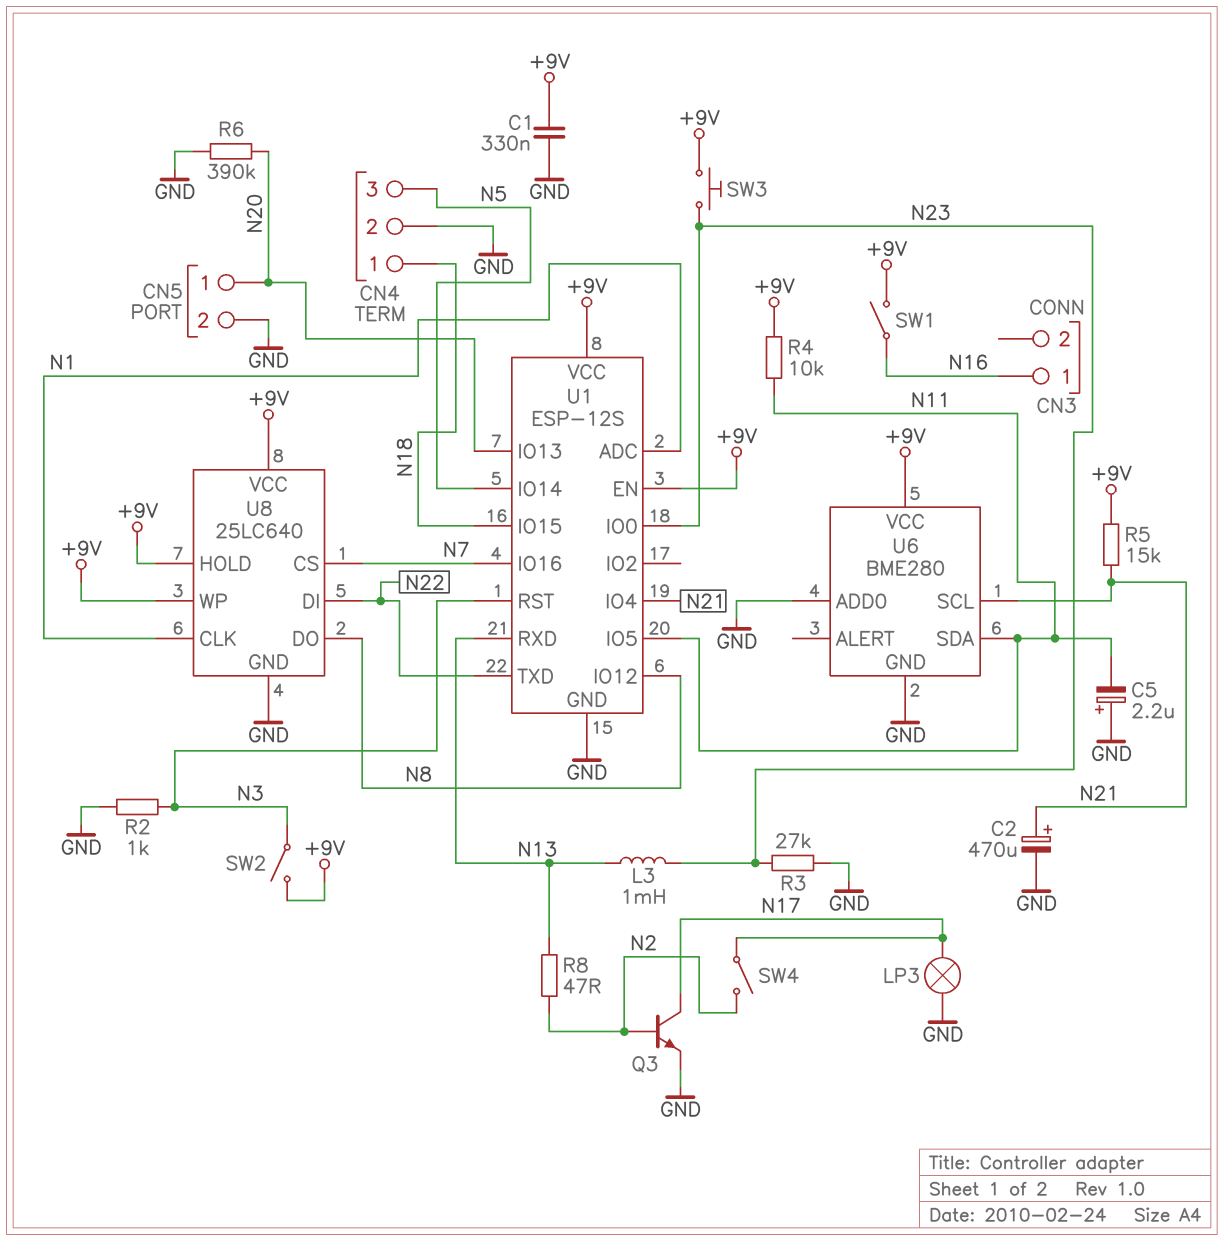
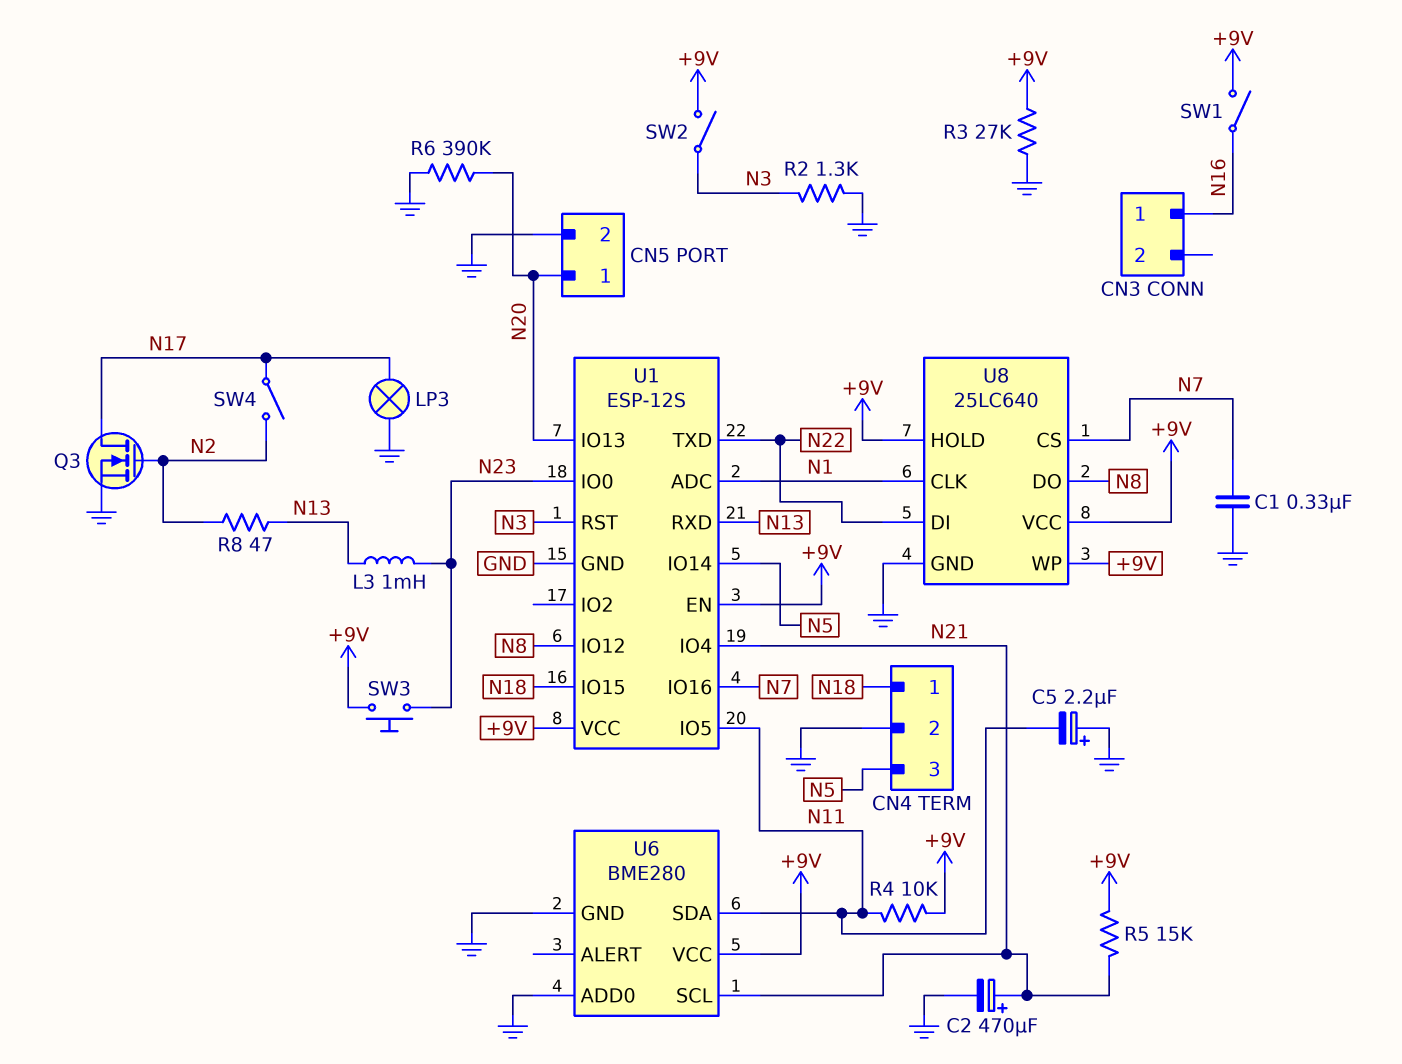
C1: 330nF (+9V, GND) -> 330nF (GND, N7)
Q3: NPN (B N2, C N17, E GND) -> NMOS (G N2, D N17, S GND)
R2: 1k (GND, N3) -> 1.3k (GND, N3)
R3: 27k (GND, N23) -> 27k (+9V, GND)

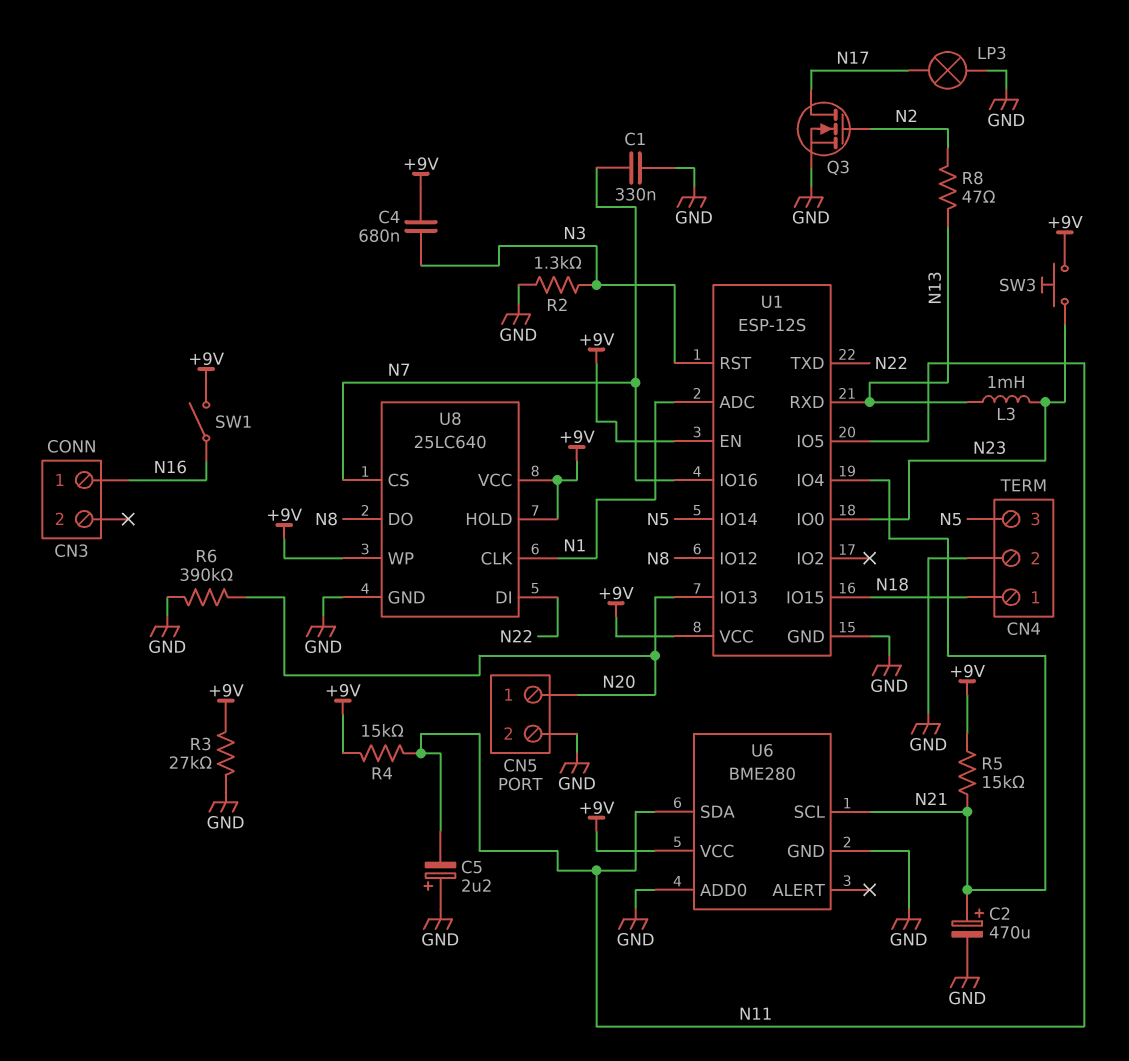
C4: none -> 680nF (+9V, N3)
R4: 10k (+9V, N11) -> 15k (+9V, N11)
SW2: switch (+9V, N3) -> none
SW4: switch (N2, N17) -> none

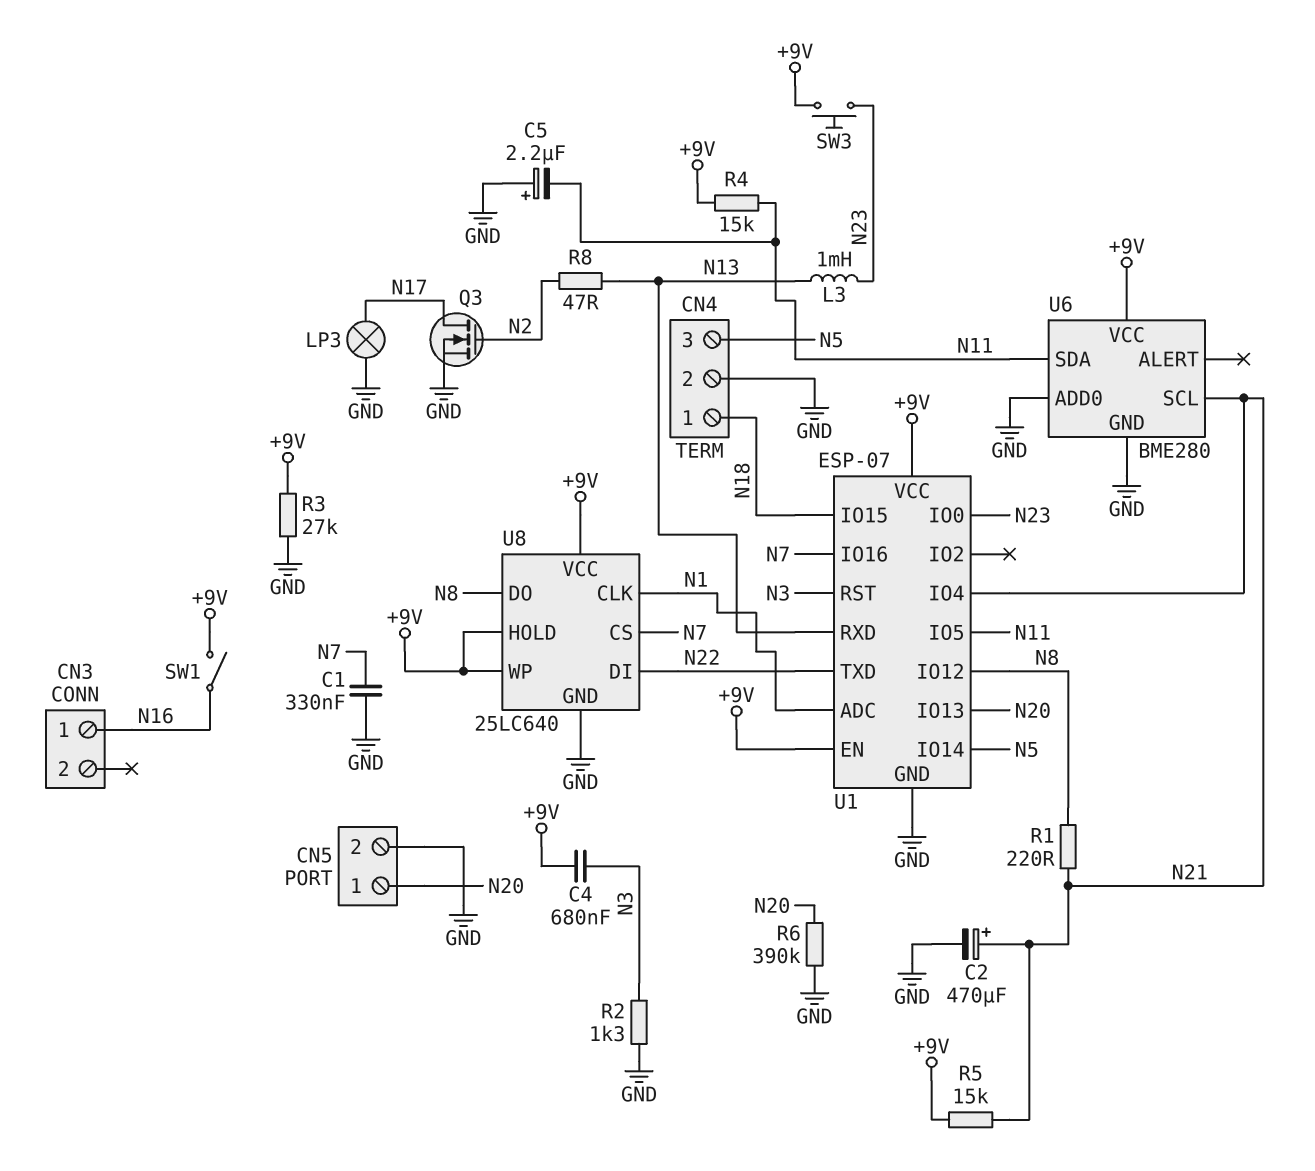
R1: none -> 220 (N8, N21)
U1: ESP-12S -> ESP-07

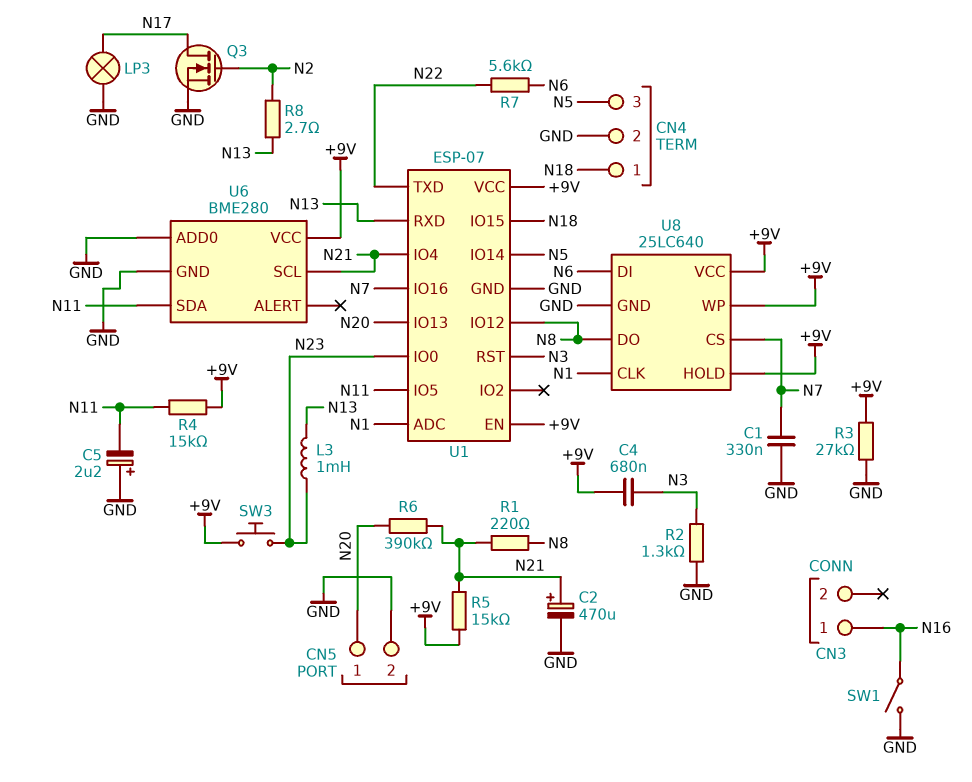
R6: 390k (GND, N20) -> 390k (N20, N21)
R7: none -> 5.6k (N6, N22)
R8: 47 (N2, N13) -> 2.7 (N2, N13)
SW1: switch (+9V, N16) -> switch (GND, N16)
U8 pin DI: N22 -> N6

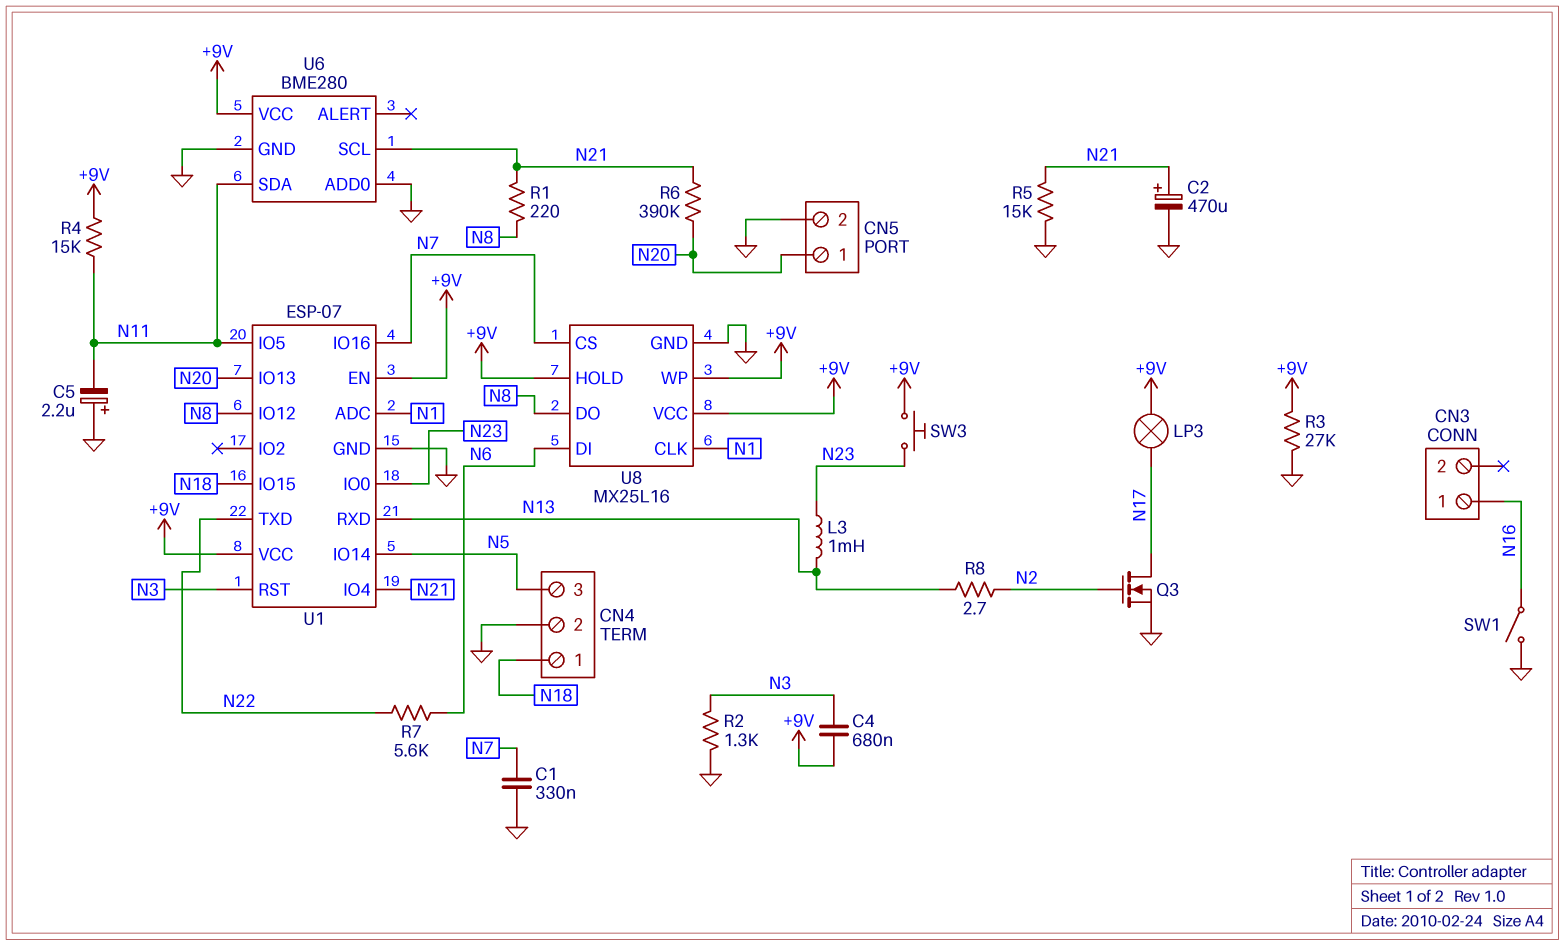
LP3: lamp (GND, N17) -> lamp (+9V, N17)
R5: 15k (+9V, N21) -> 15k (GND, N21)
U8: 25LC640 -> MX25L16

